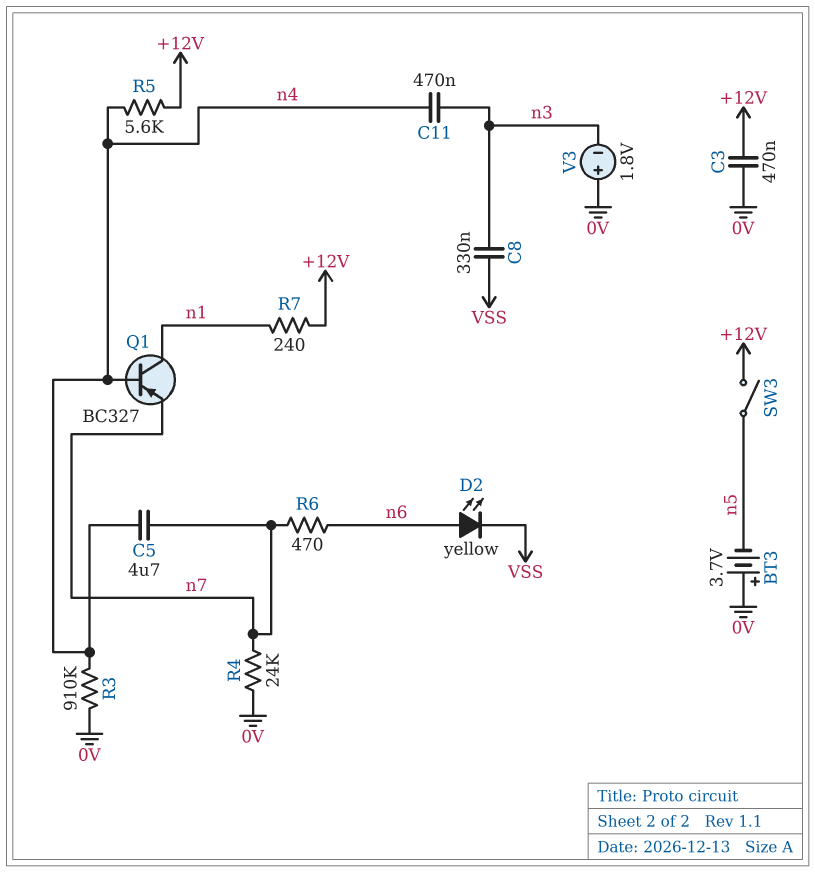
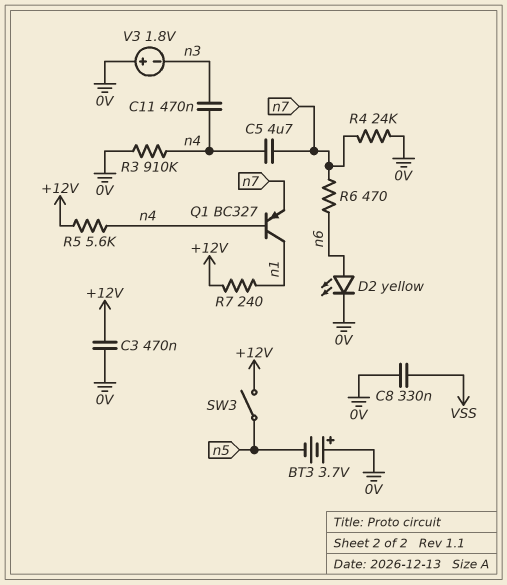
C8: 330nF (VSS, n3) -> 330nF (0V, VSS)
D2: LED yellow (A n6, K VSS) -> LED yellow (A n6, K 0V)

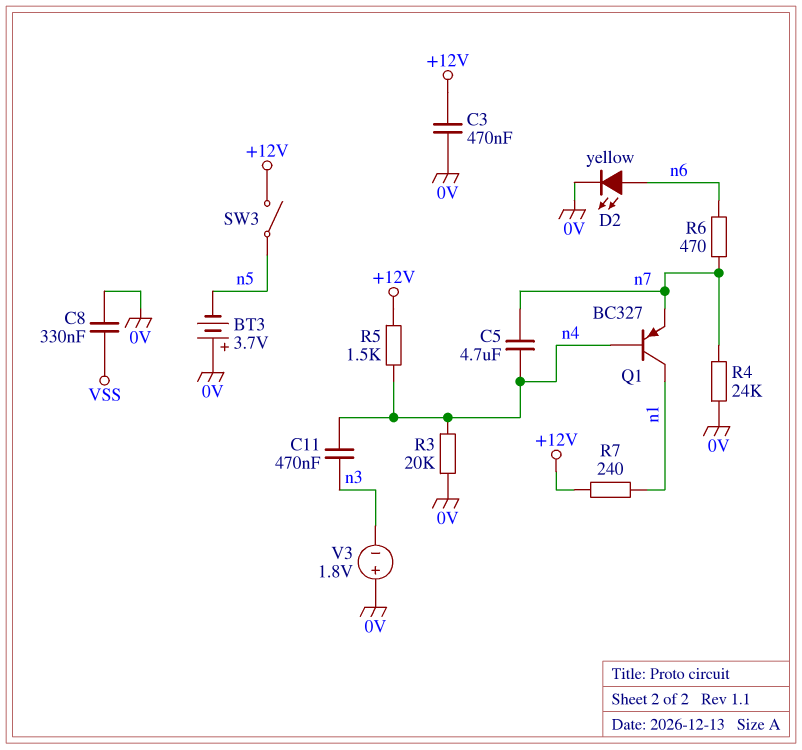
R3: 910k (0V, n4) -> 20k (0V, n4)
R5: 5.6k (+12V, n4) -> 1.5k (+12V, n4)

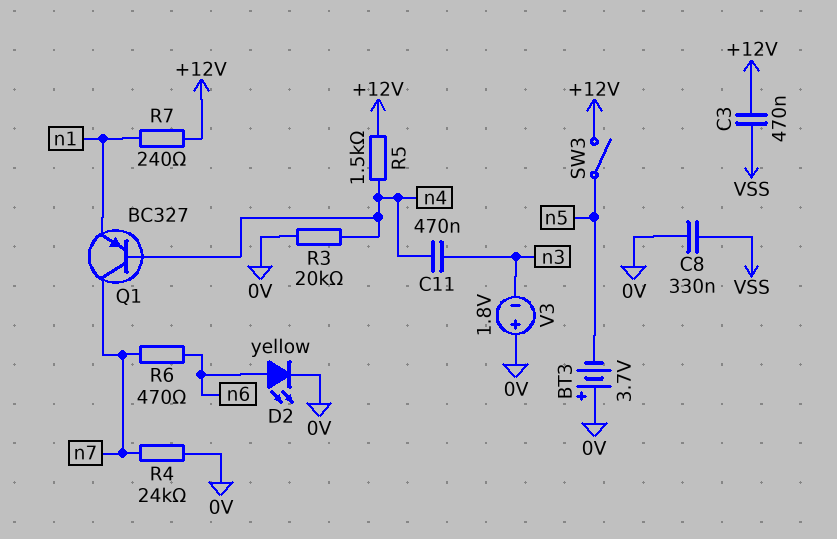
C3: 470nF (+12V, 0V) -> 470nF (+12V, VSS)
C5: 4.7uF (n4, n7) -> none
Q1: PNP BC327 (B n4, C n1, E n7) -> PNP BC327 (B n4, C n7, E n1)

